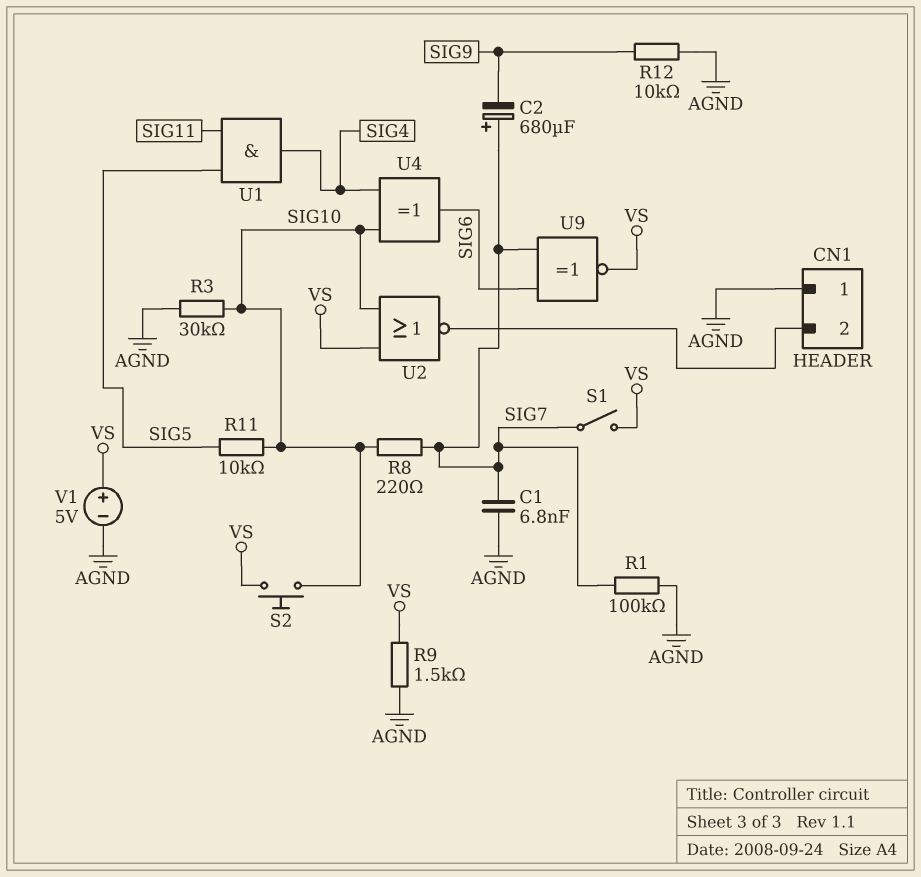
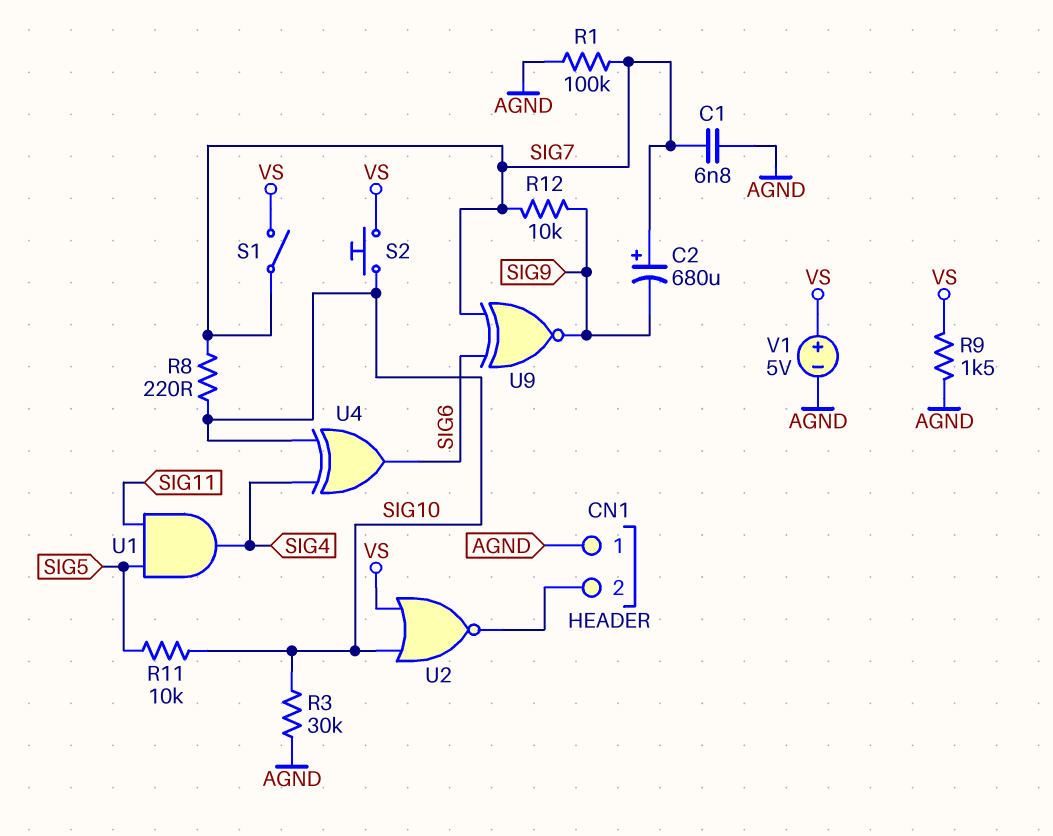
R12: 10k (AGND, SIG9) -> 10k (SIG7, SIG9)
U9: XNOR (in SIG6, in SIG7, out VS) -> XNOR (in SIG6, in SIG7, out SIG9)

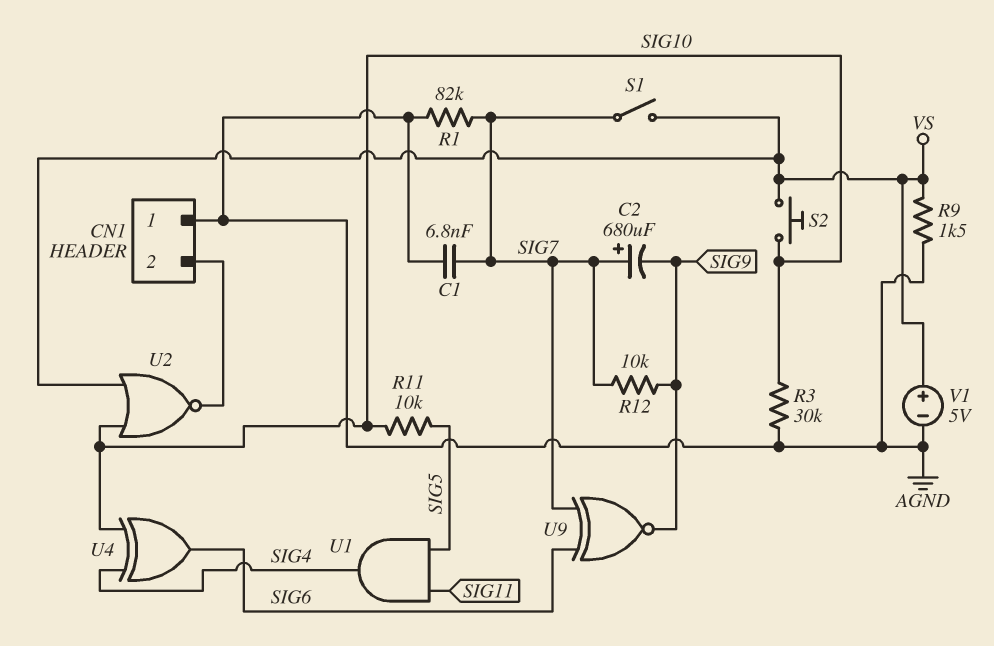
R1: 100k (AGND, SIG7) -> 82k (AGND, SIG7)
R8: 220 (SIG7, SIG10) -> none

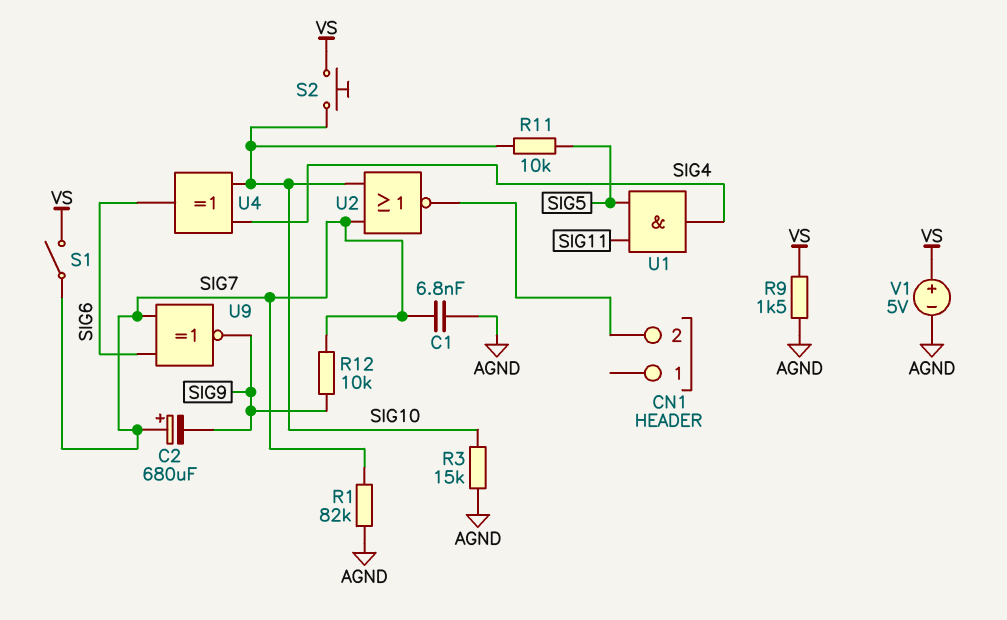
CN1 pin 1: AGND -> none
R3: 30k (AGND, SIG10) -> 15k (AGND, SIG10)
U2: NOR (in SIG10, in VS, out CN1/2) -> NOR (in SIG7, in SIG10, out CN1/2)

